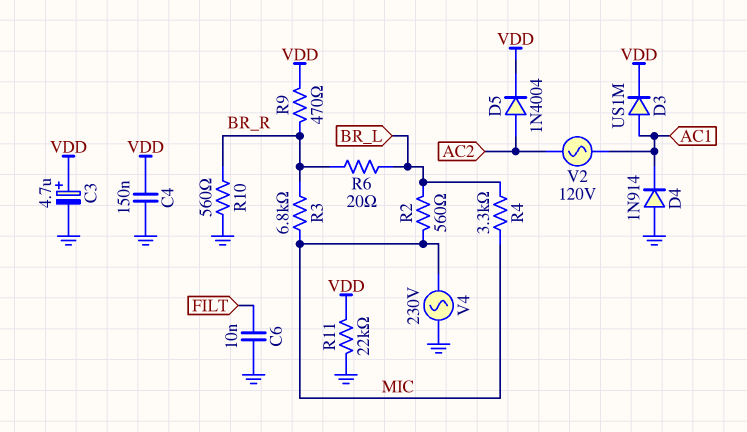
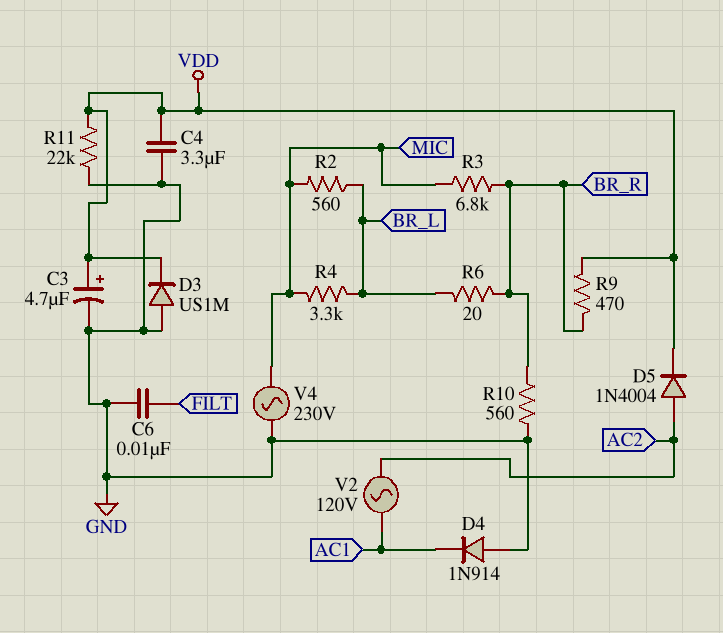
C4: 150nF (GND, VDD) -> 3.3uF (GND, VDD)
D3: diode US1M (A AC1, K VDD) -> diode US1M (A GND, K VDD)

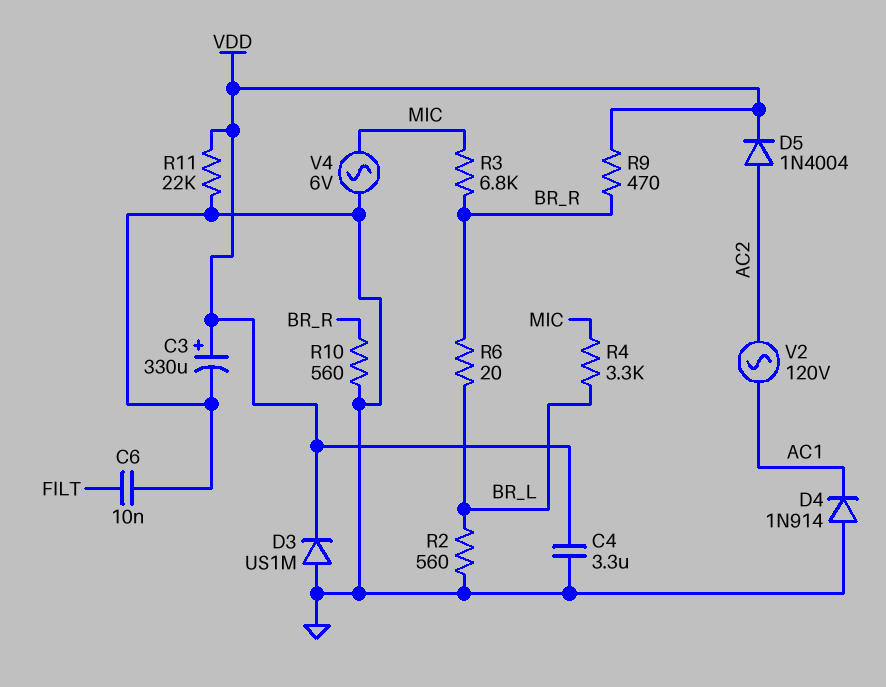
C3: 4.7uF (plus VDD, minus GND) -> 330uF (plus VDD, minus GND)
R2: 560 (BR_L, MIC) -> 560 (BR_L, GND)
V4: AC 230V (GND, MIC) -> AC 6V (GND, MIC)

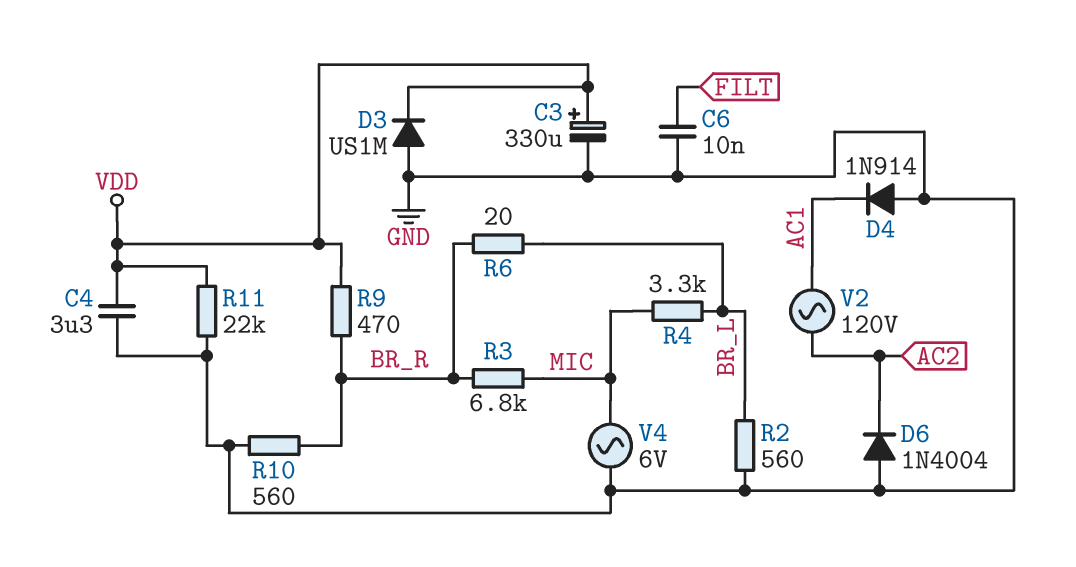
D5: diode 1N4004 (A AC2, K VDD) -> none
D6: none -> diode 1N4004 (A GND, K AC2)

